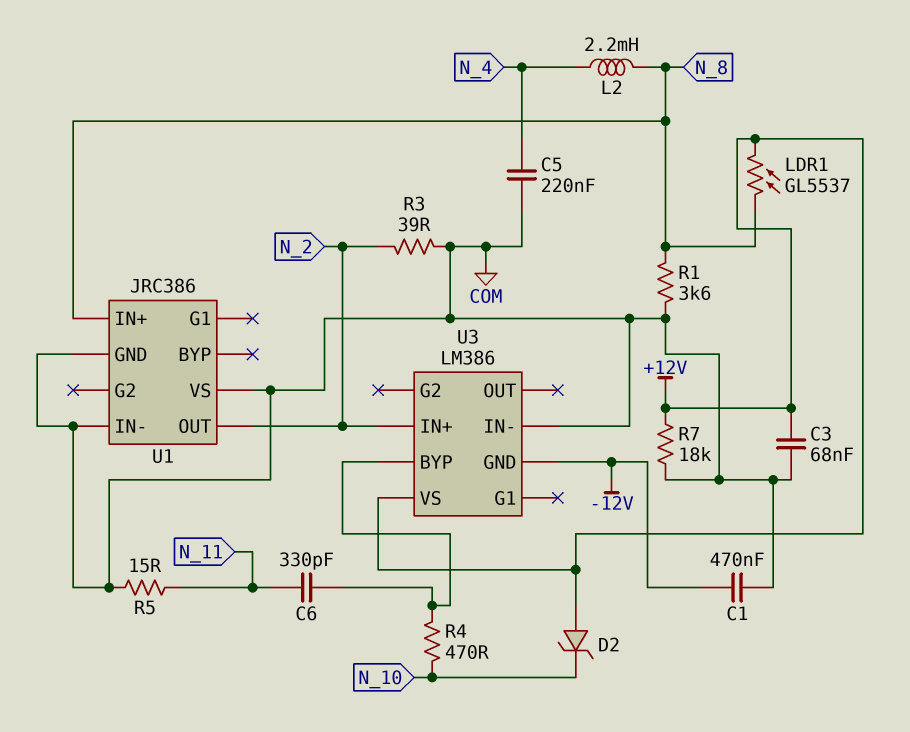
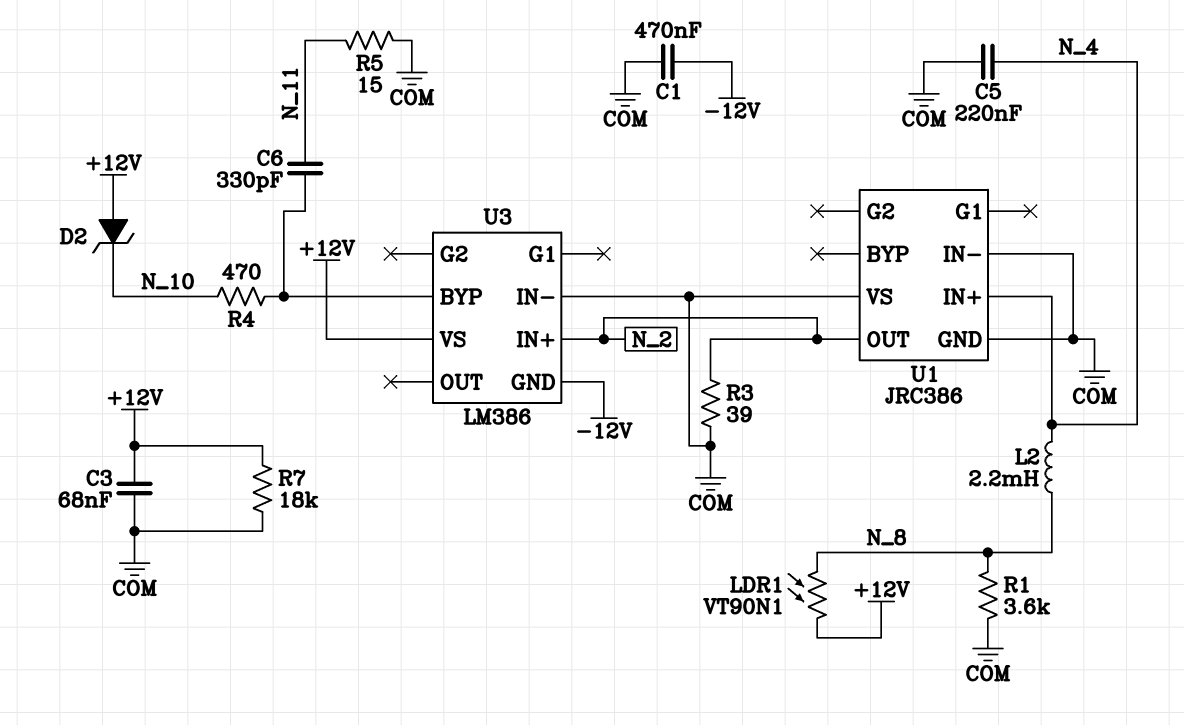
LDR1: GL5537 (+12V, N_8) -> VT90N1 (+12V, N_8)
U1 pin IN+: N_8 -> N_4

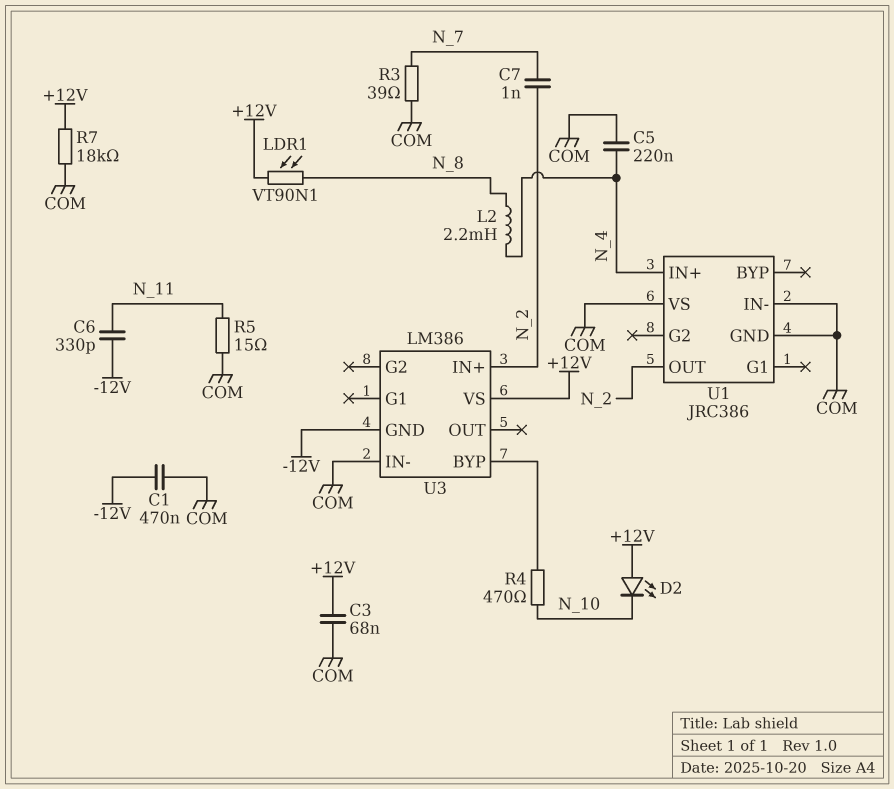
C6: 330pF (N_11, U3/BYP) -> 330pF (-12V, N_11)
C7: none -> 1nF (N_2, N_7)
D2: zener (A +12V, K N_10) -> LED (A +12V, K N_10)
R1: 3.6k (COM, N_8) -> none
R3: 39 (COM, N_2) -> 39 (COM, N_7)

